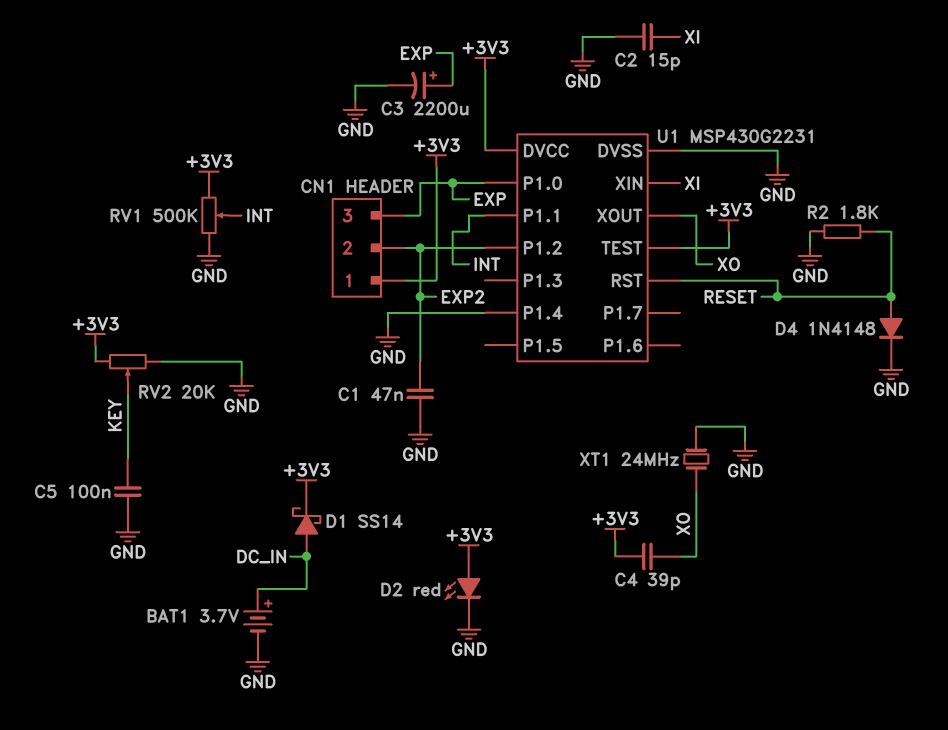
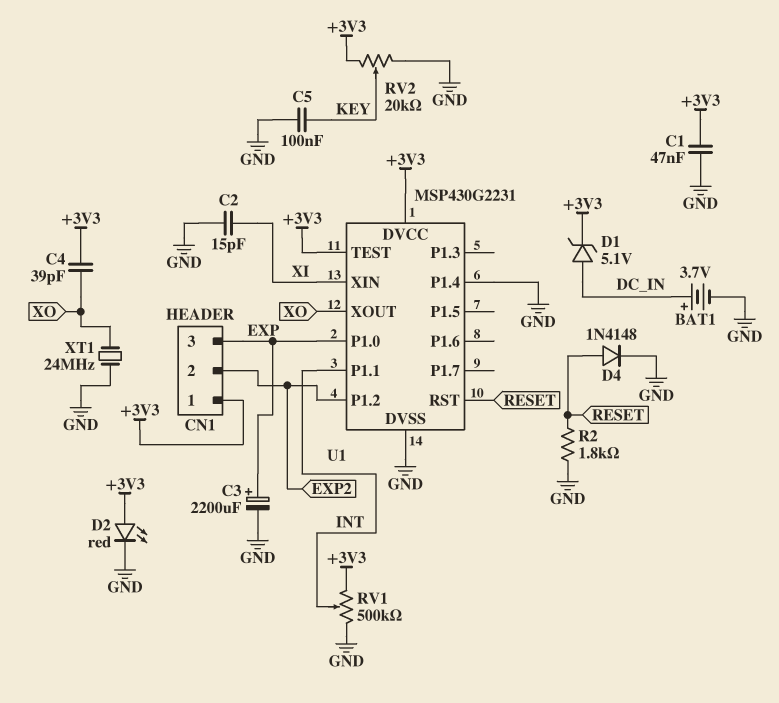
C1: 47nF (EXP2, GND) -> 47nF (+3V3, GND)
D1: schottky SS14 (A DC_IN, K +3V3) -> zener 5.1V (A DC_IN, K +3V3)

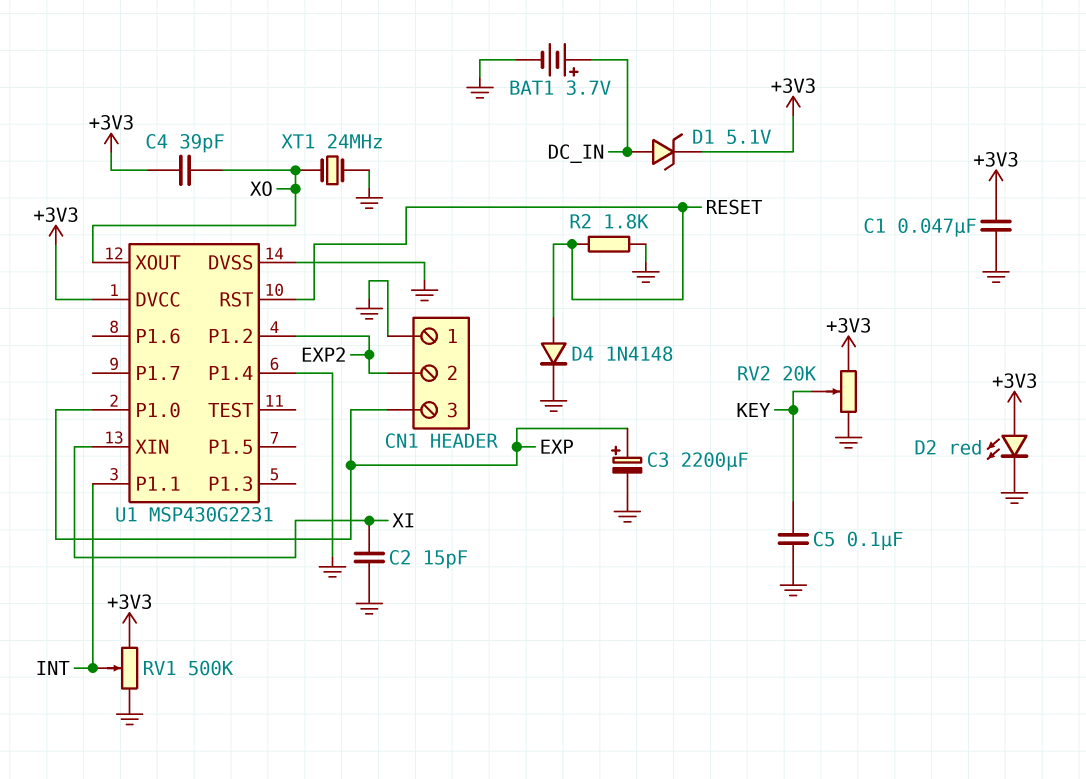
CN1 pin 1: +3V3 -> GND
U1 pin TEST: +3V3 -> none

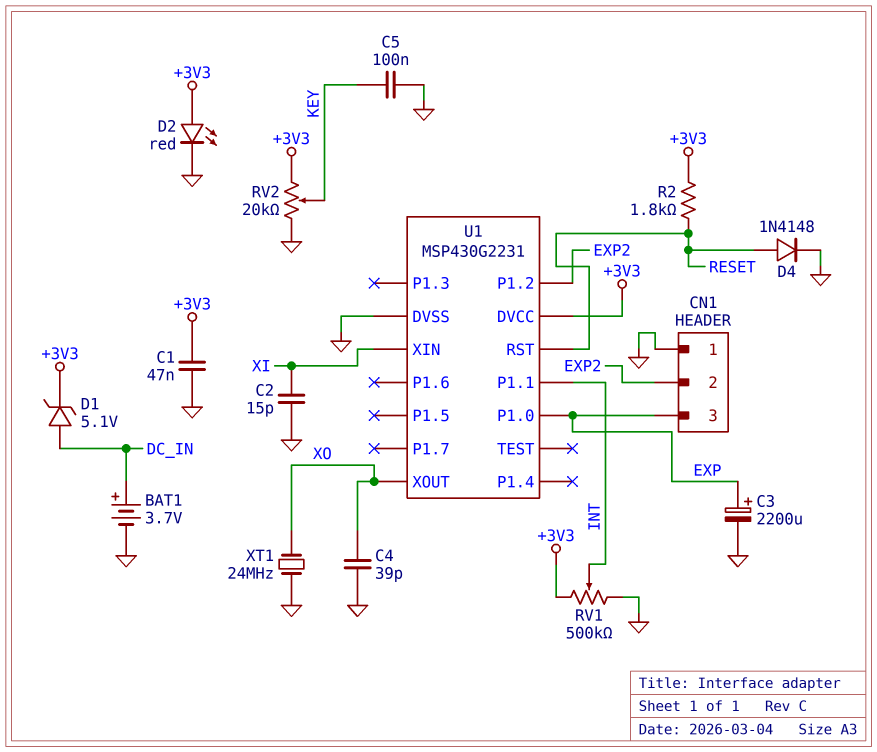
C4: 39pF (+3V3, XO) -> 39pF (GND, XO)
R2: 1.8k (GND, RESET) -> 1.8k (+3V3, RESET)
U1 pin P1.4: GND -> none

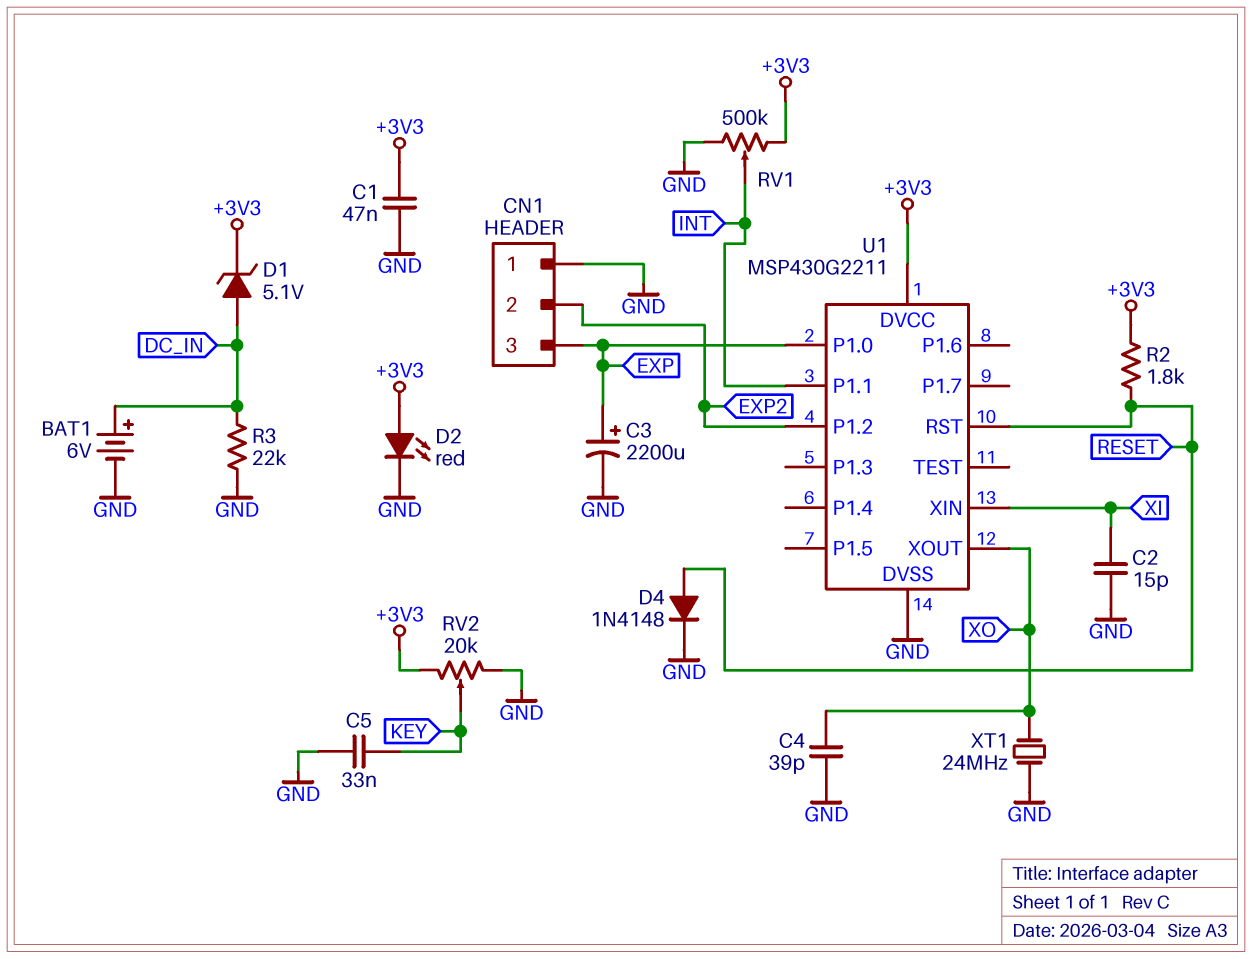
BAT1: 3.7V (plus DC_IN, minus GND) -> 6V (plus DC_IN, minus GND)
C5: 100nF (GND, KEY) -> 33nF (GND, KEY)
R3: none -> 22k (DC_IN, GND)
U1: MSP430G2231 -> MSP430G2211

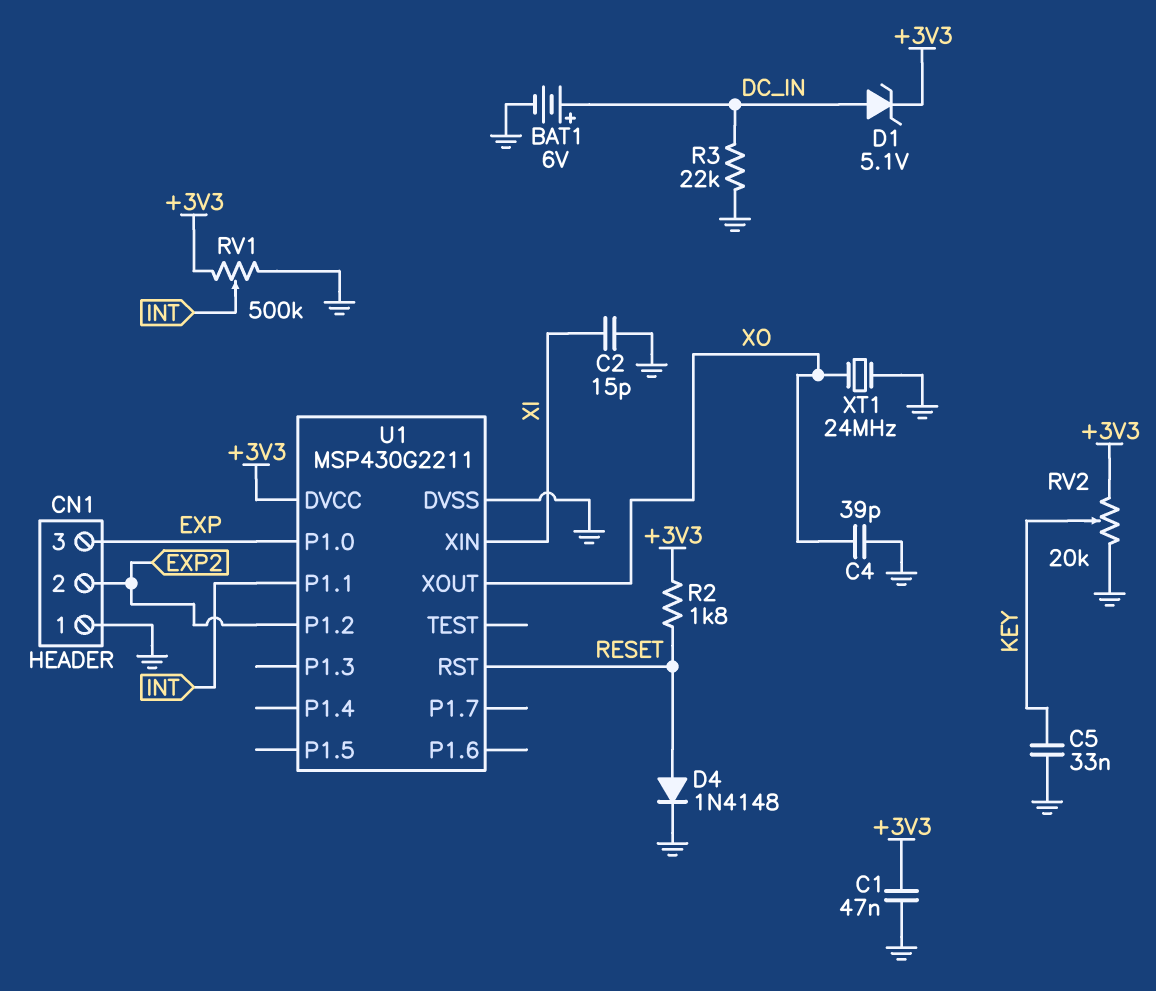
C3: 2200uF (plus EXP, minus GND) -> none
D2: LED red (A +3V3, K GND) -> none

